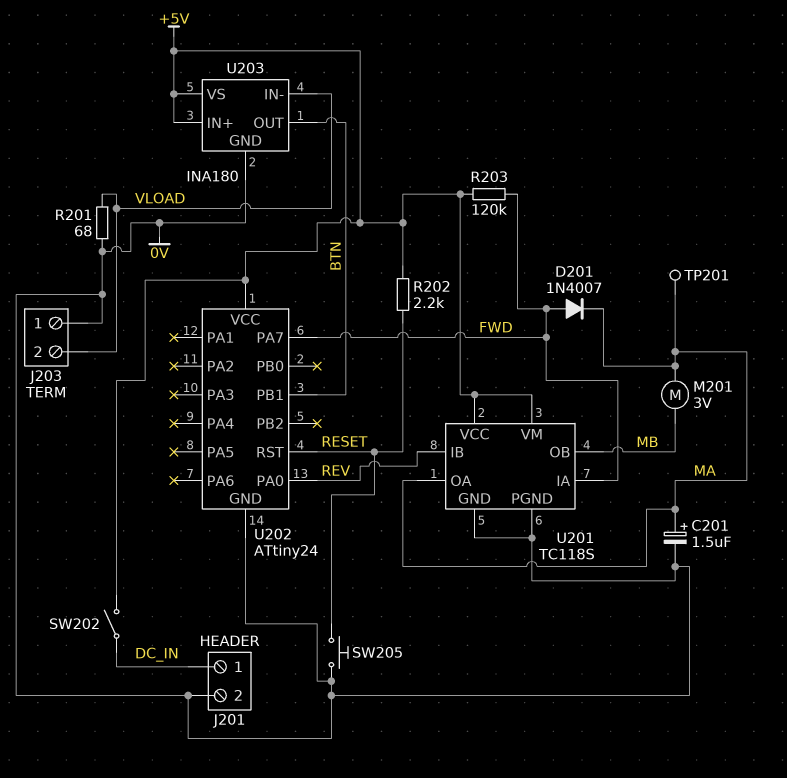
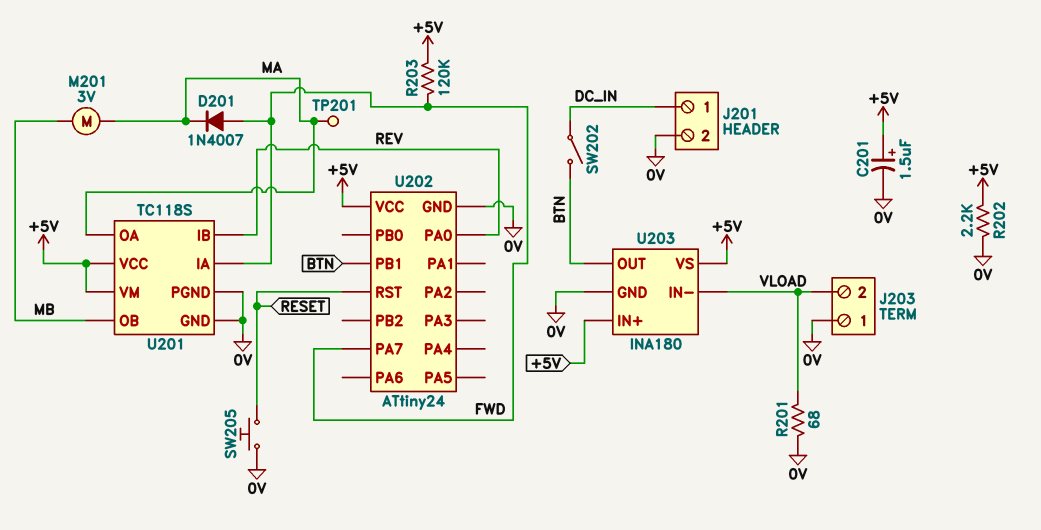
C201: 1.5uF (plus MA, minus 0V) -> 1.5uF (plus +5V, minus 0V)
R202: 2.2k (+5V, RESET) -> 2.2k (+5V, 0V)
SW202: switch (+5V, DC_IN) -> switch (BTN, DC_IN)

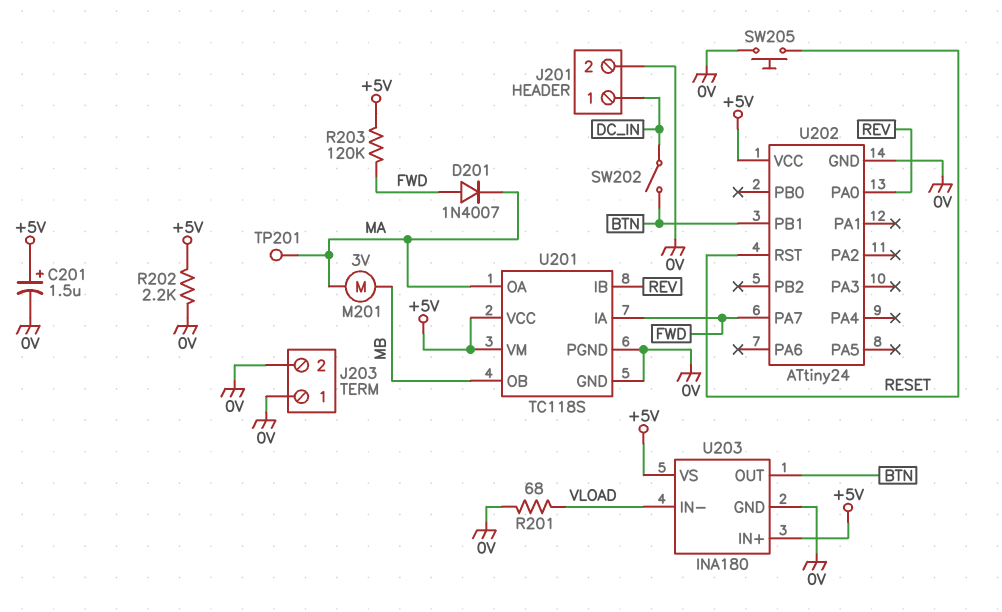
J203 pin 2: VLOAD -> 0V

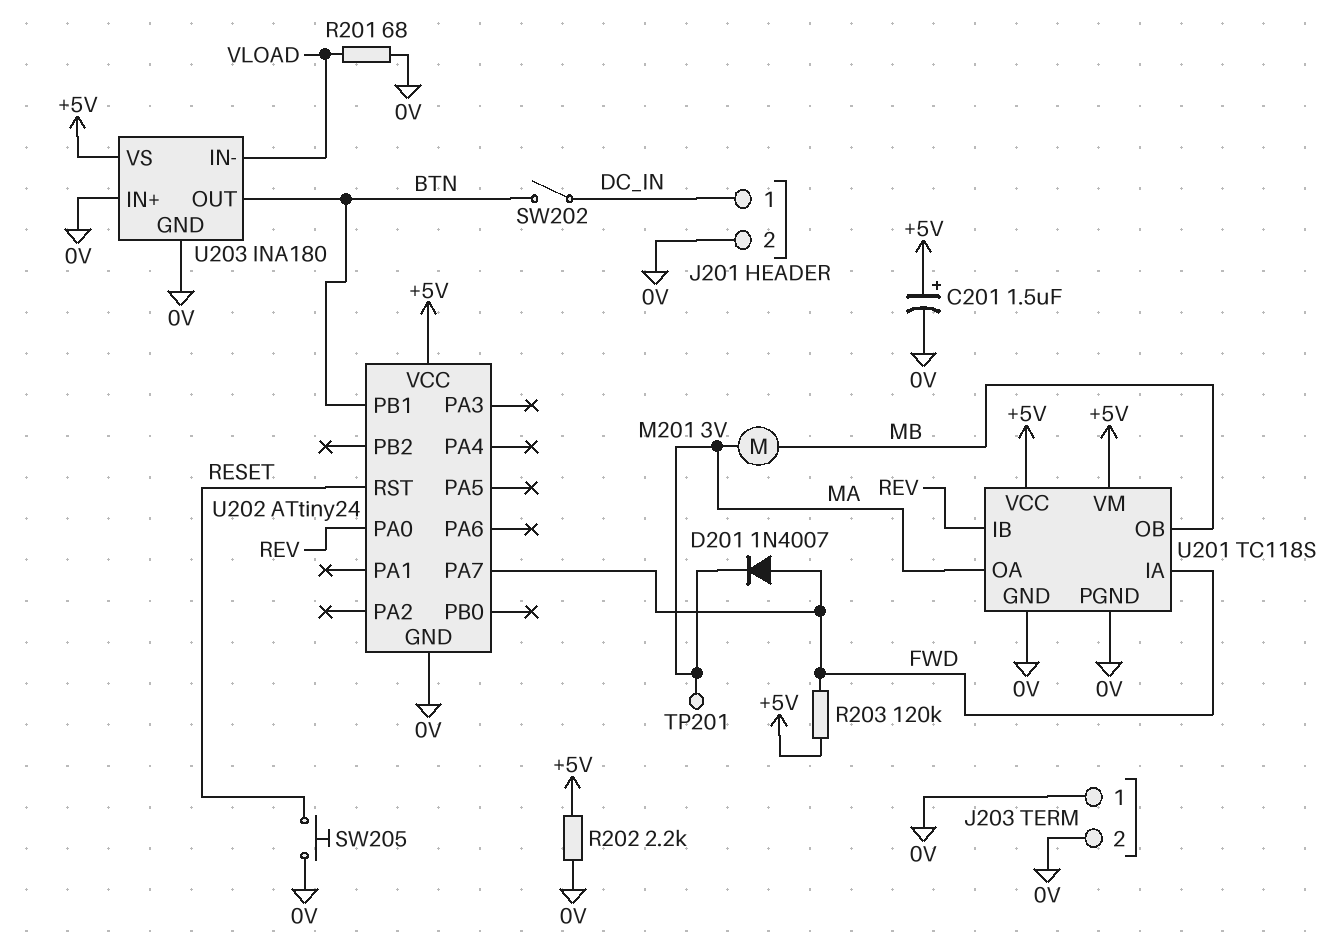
U203 pin IN+: +5V -> 0V

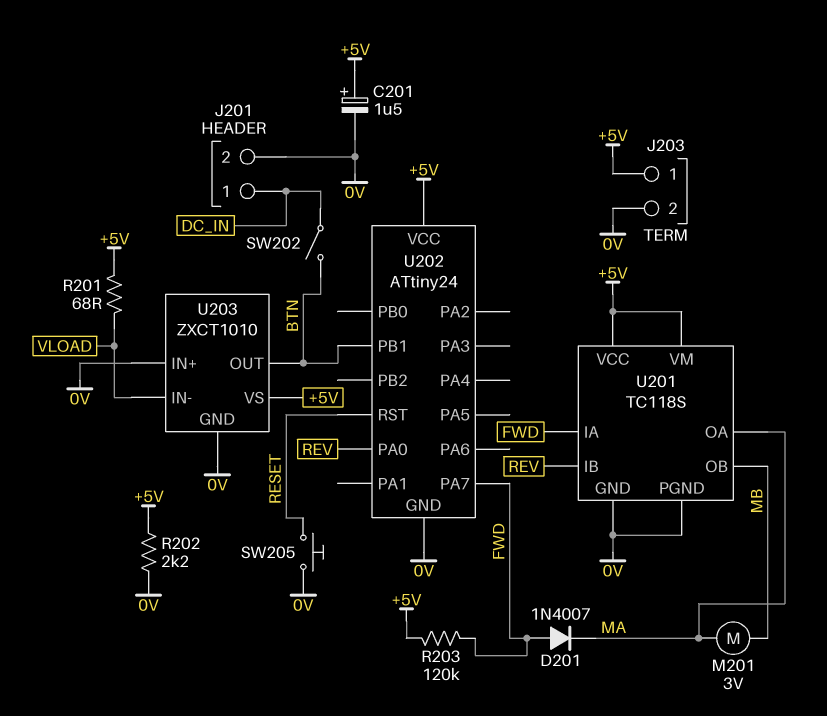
J203 pin 1: 0V -> +5V
R201: 68 (0V, VLOAD) -> 68 (+5V, VLOAD)
TP201: test point (MA) -> none
U203: INA180 -> ZXCT1010

